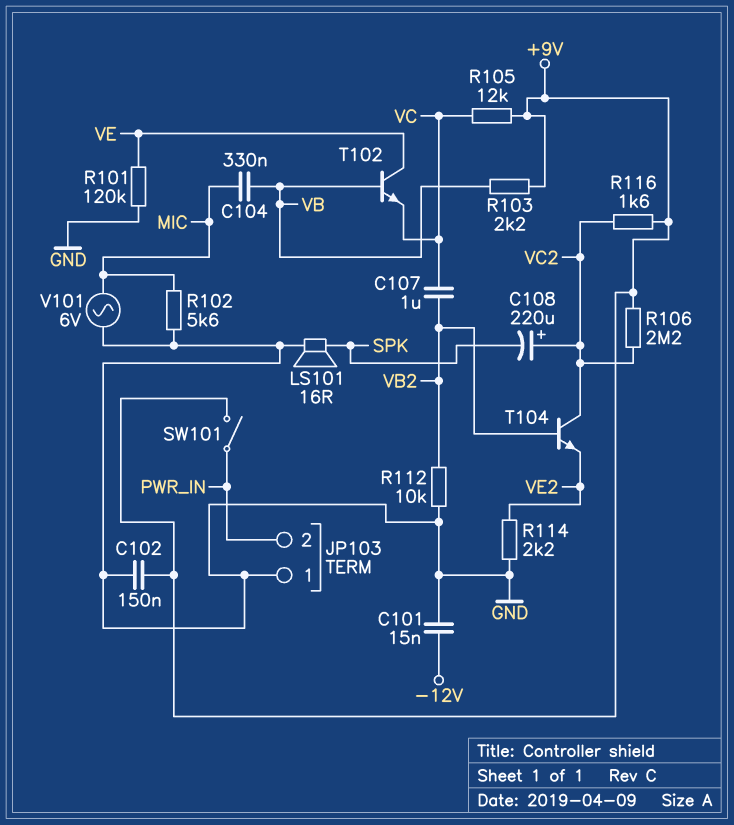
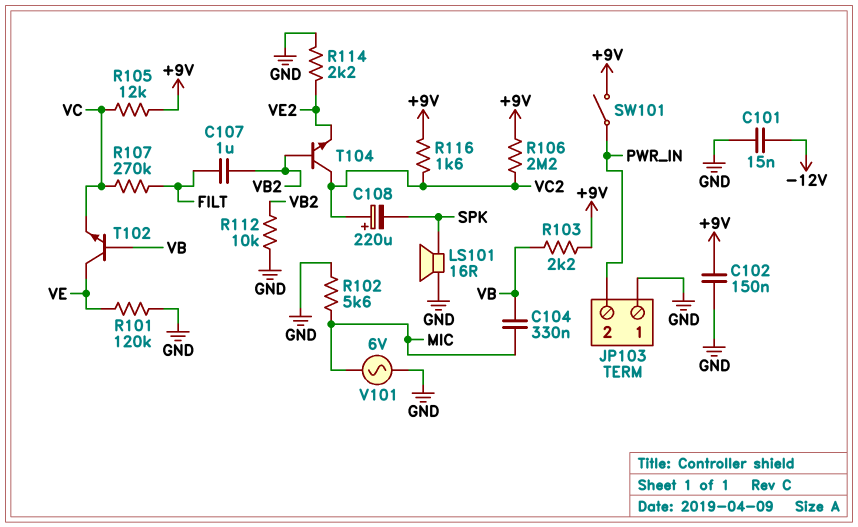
C107: 1uF (VB2, VC) -> 1uF (FILT, VB2)
R107: none -> 270k (FILT, VC)

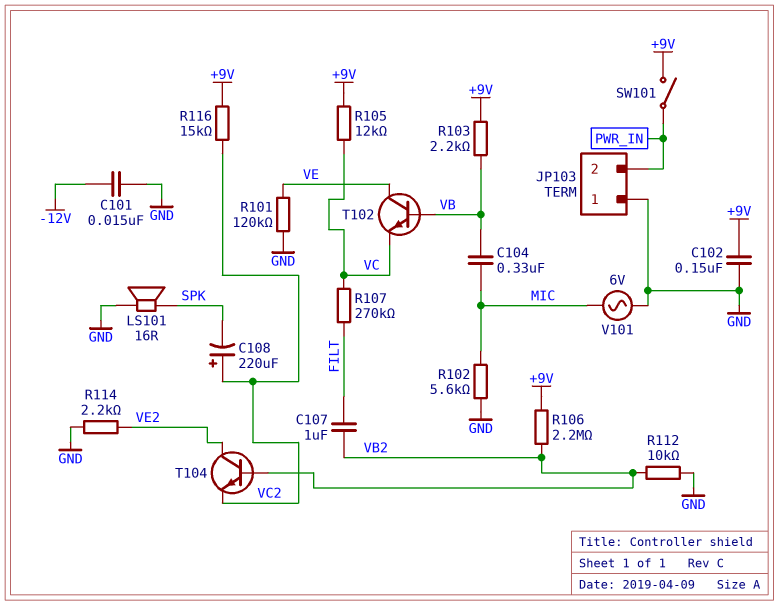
R106: 2.2M (+9V, VC2) -> 2.2M (+9V, VB2)
R116: 1.6k (+9V, VC2) -> 15k (+9V, VC2)
T104: NPN (B VB2, C VC2, E VE2) -> NPN (B VB2, C VE2, E VC2)

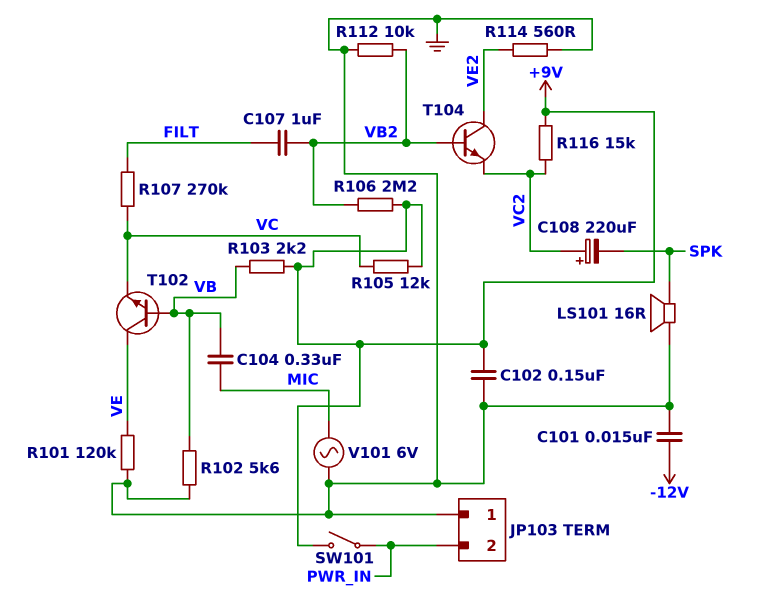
R102: 5.6k (GND, MIC) -> 5.6k (GND, VB)
R114: 2.2k (GND, VE2) -> 560 (GND, VE2)

